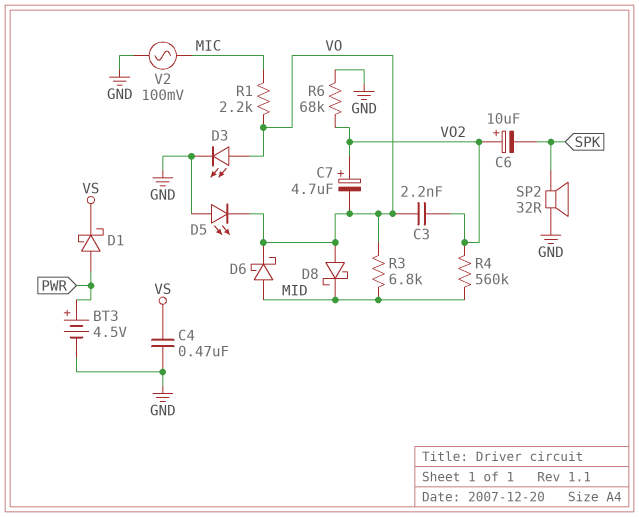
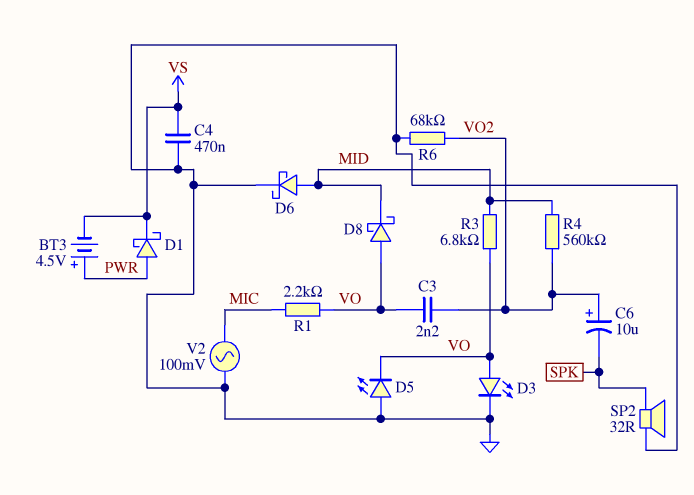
BT3: 4.5V (plus PWR, minus GND) -> 4.5V (plus PWR, minus VS)
C7: 4.7uF (plus VO2, minus VO) -> none
D6: schottky (A MID, K VO) -> schottky (A MID, K GND)

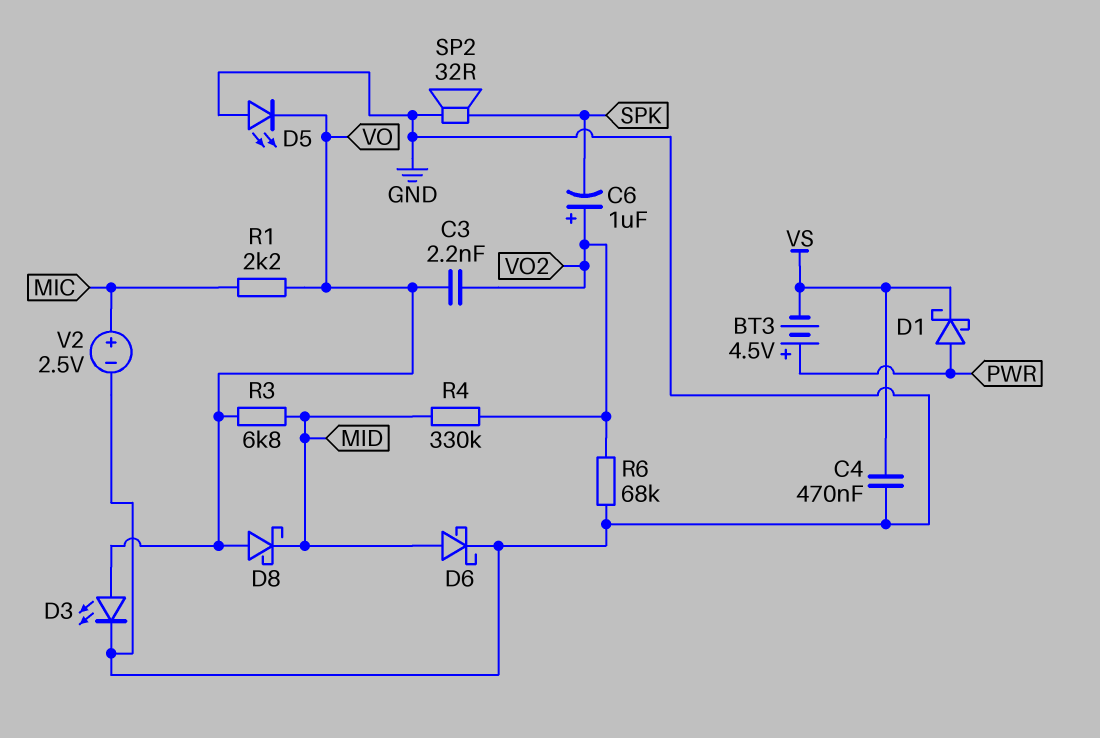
C6: 10uF (plus VO2, minus SPK) -> 1uF (plus VO2, minus SPK)
R4: 560k (MID, VO2) -> 330k (MID, VO2)
V2: AC 100mV (GND, MIC) -> 2.5V (plus MIC, minus GND)

